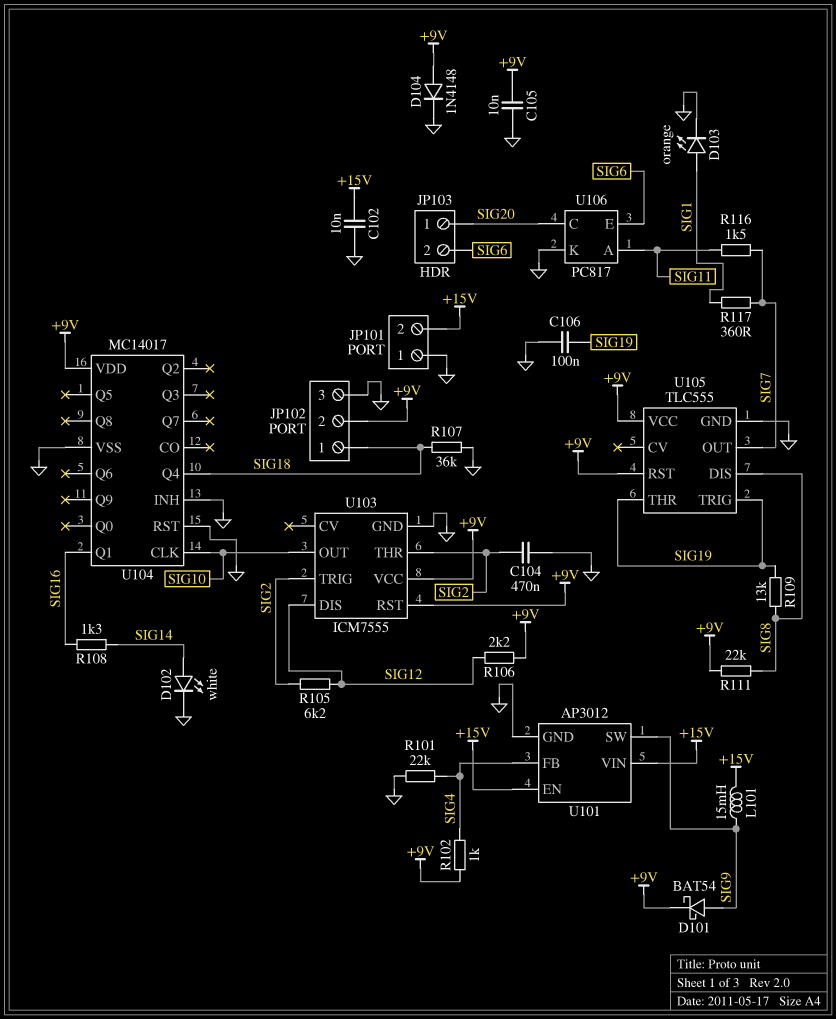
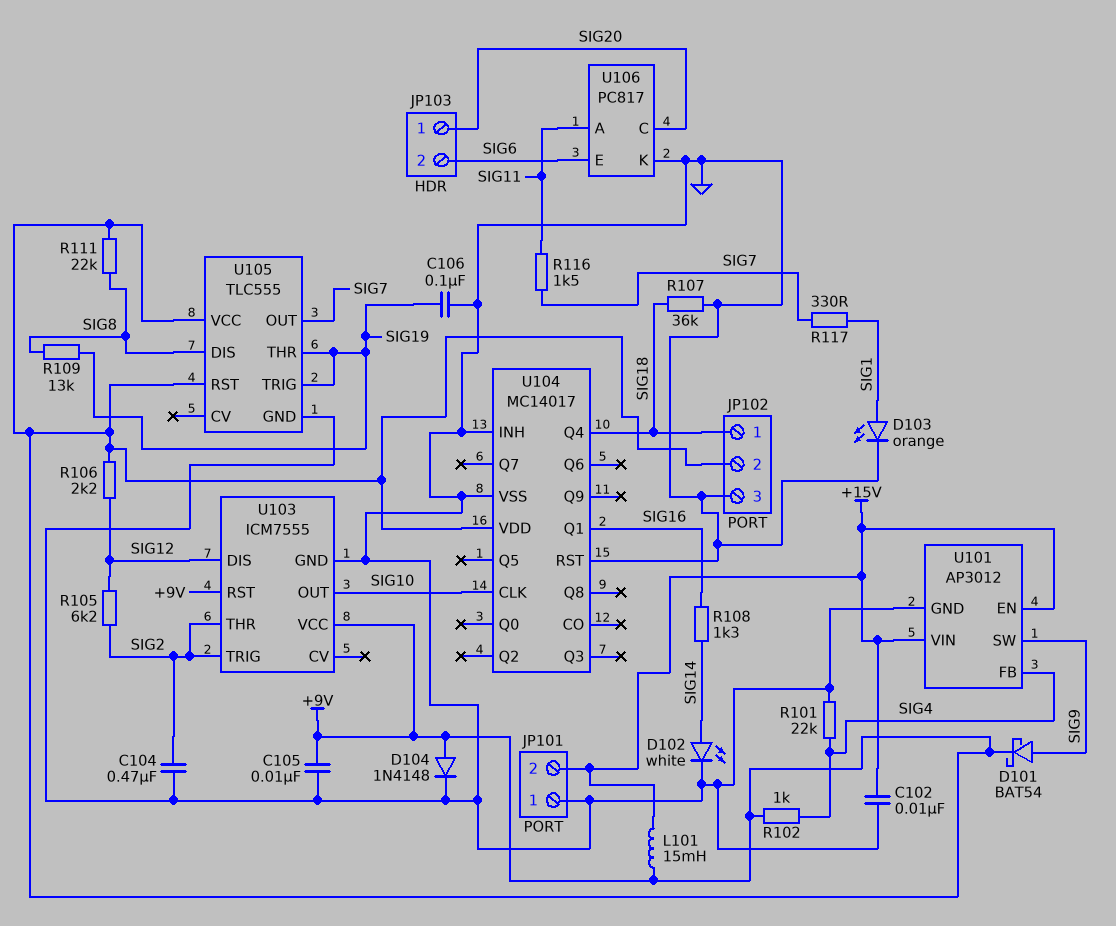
L101: 15mH (+15V, SIG9) -> 15mH (+9V, +15V)
R117: 360 (SIG1, SIG7) -> 330 (SIG1, SIG7)

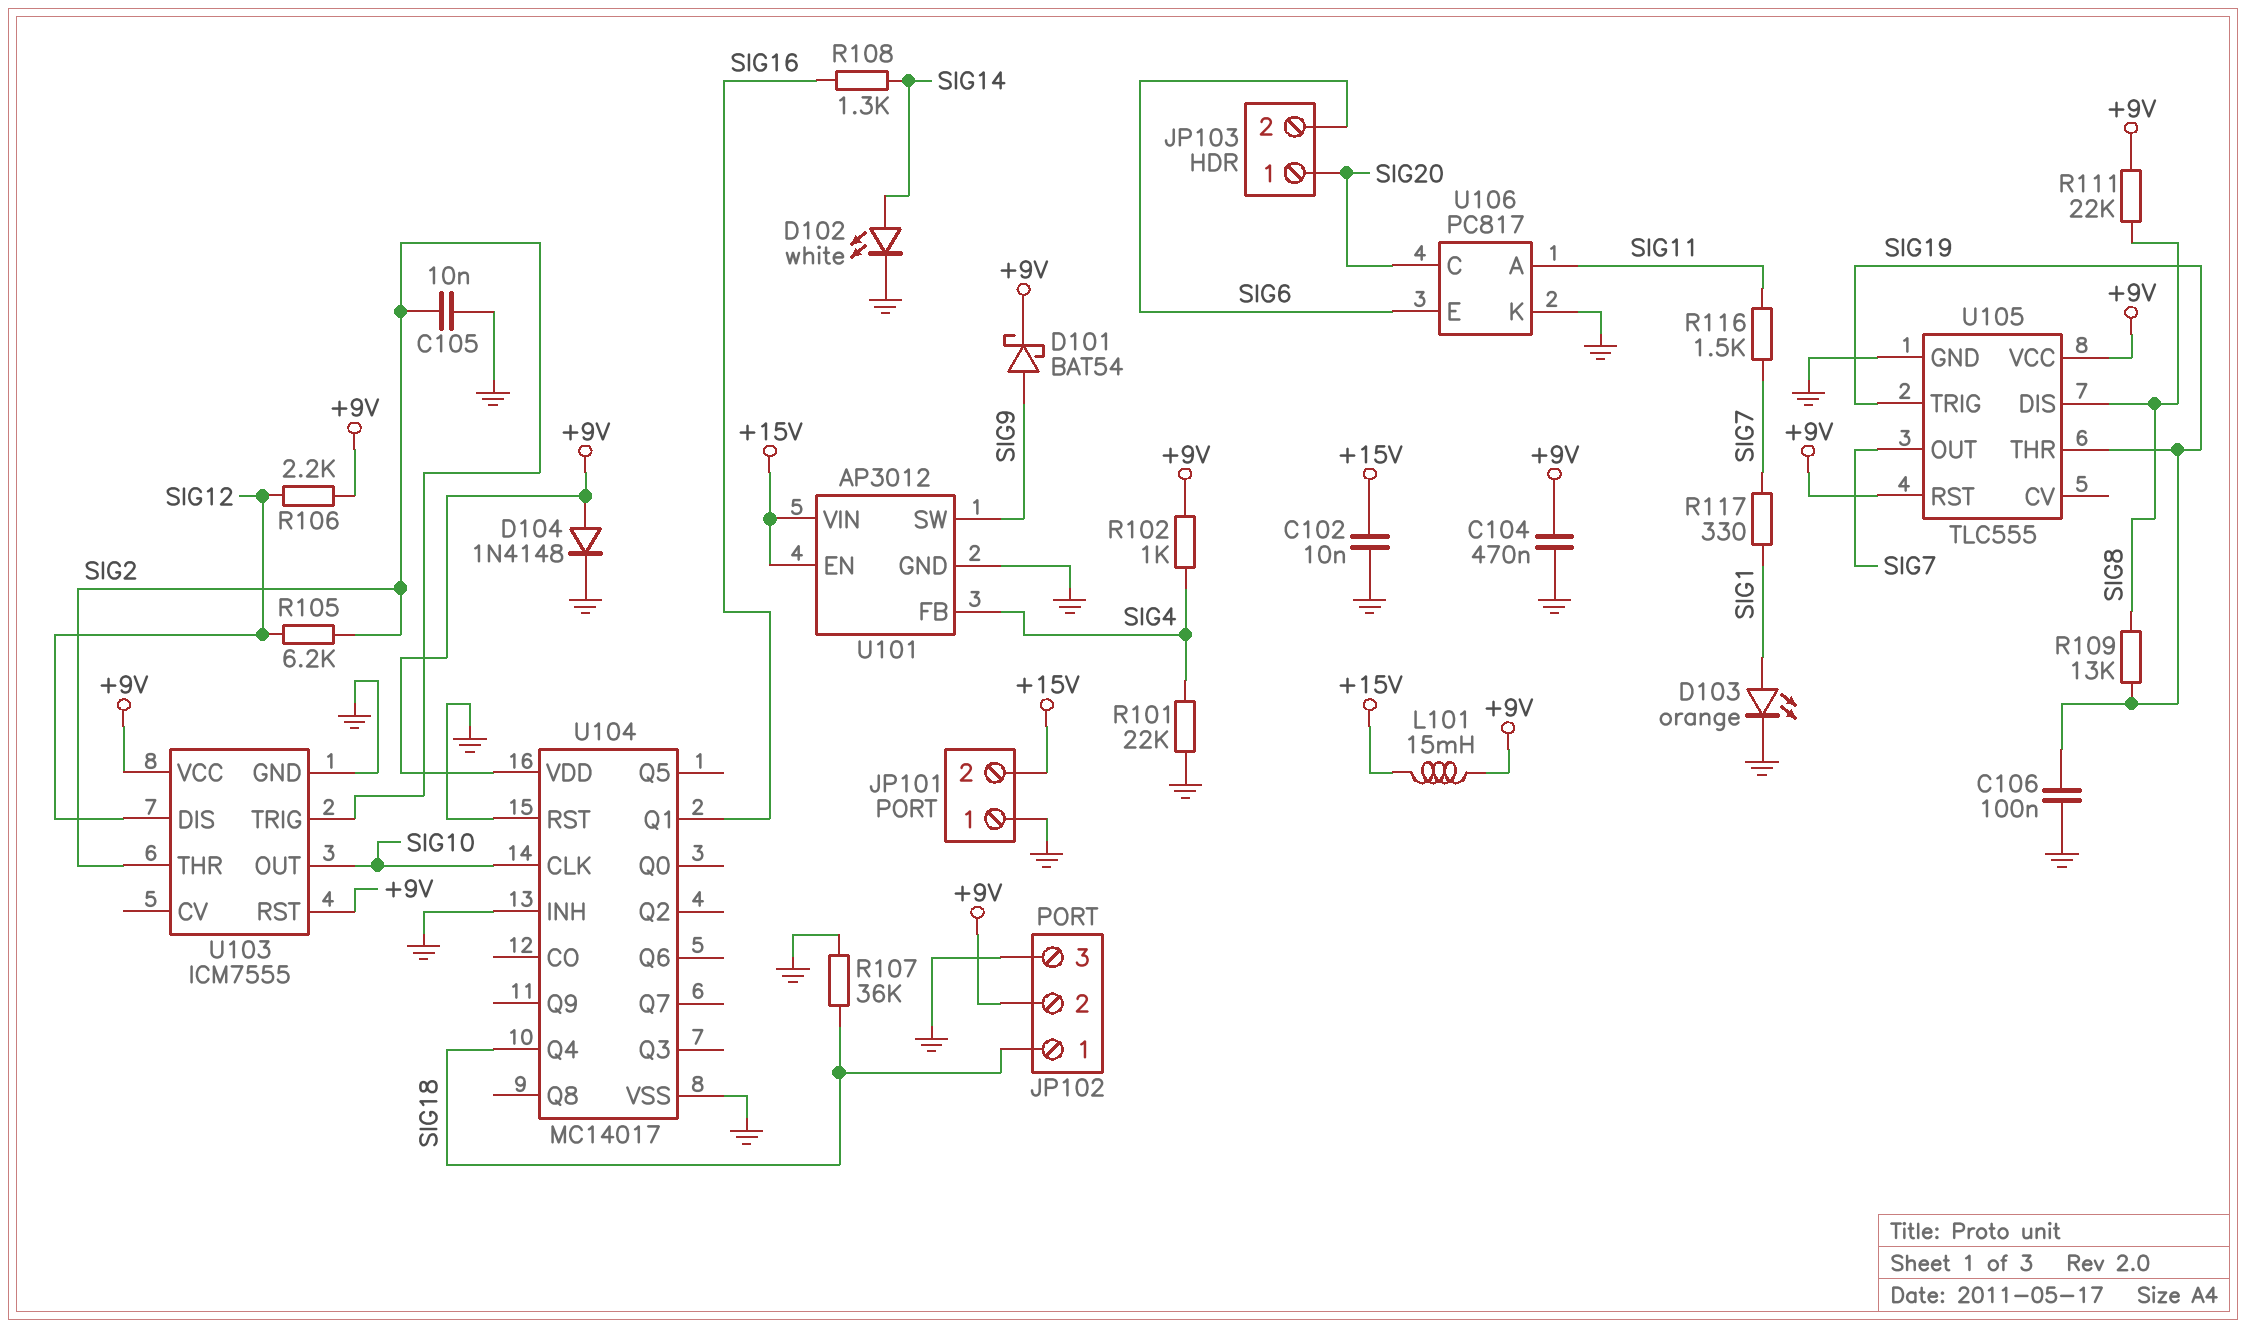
C104: 470nF (GND, SIG2) -> 470nF (+9V, GND)
C105: 10nF (+9V, GND) -> 10nF (GND, SIG2)

